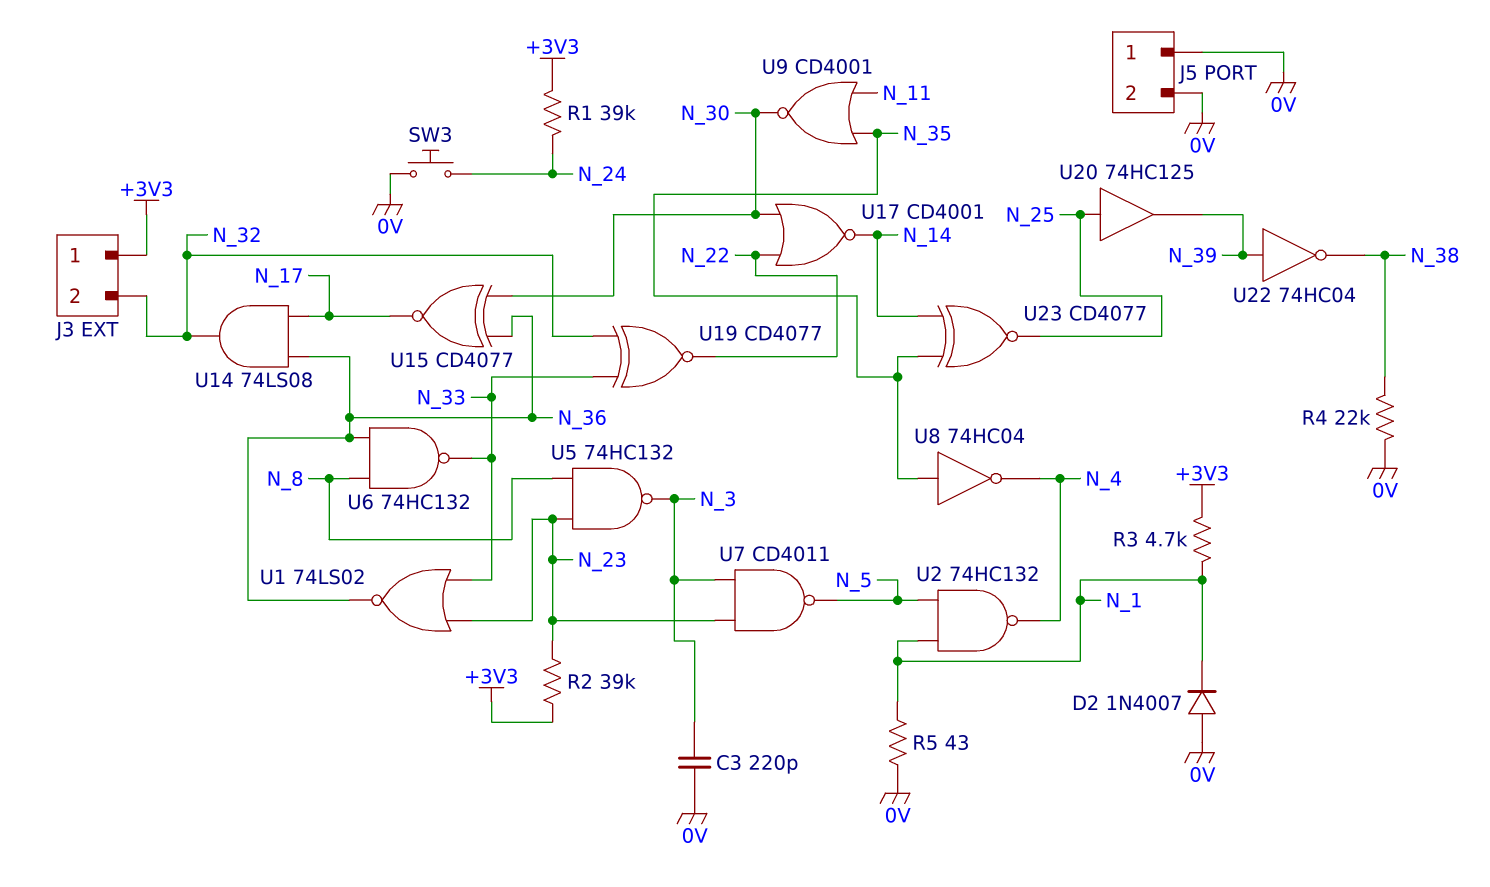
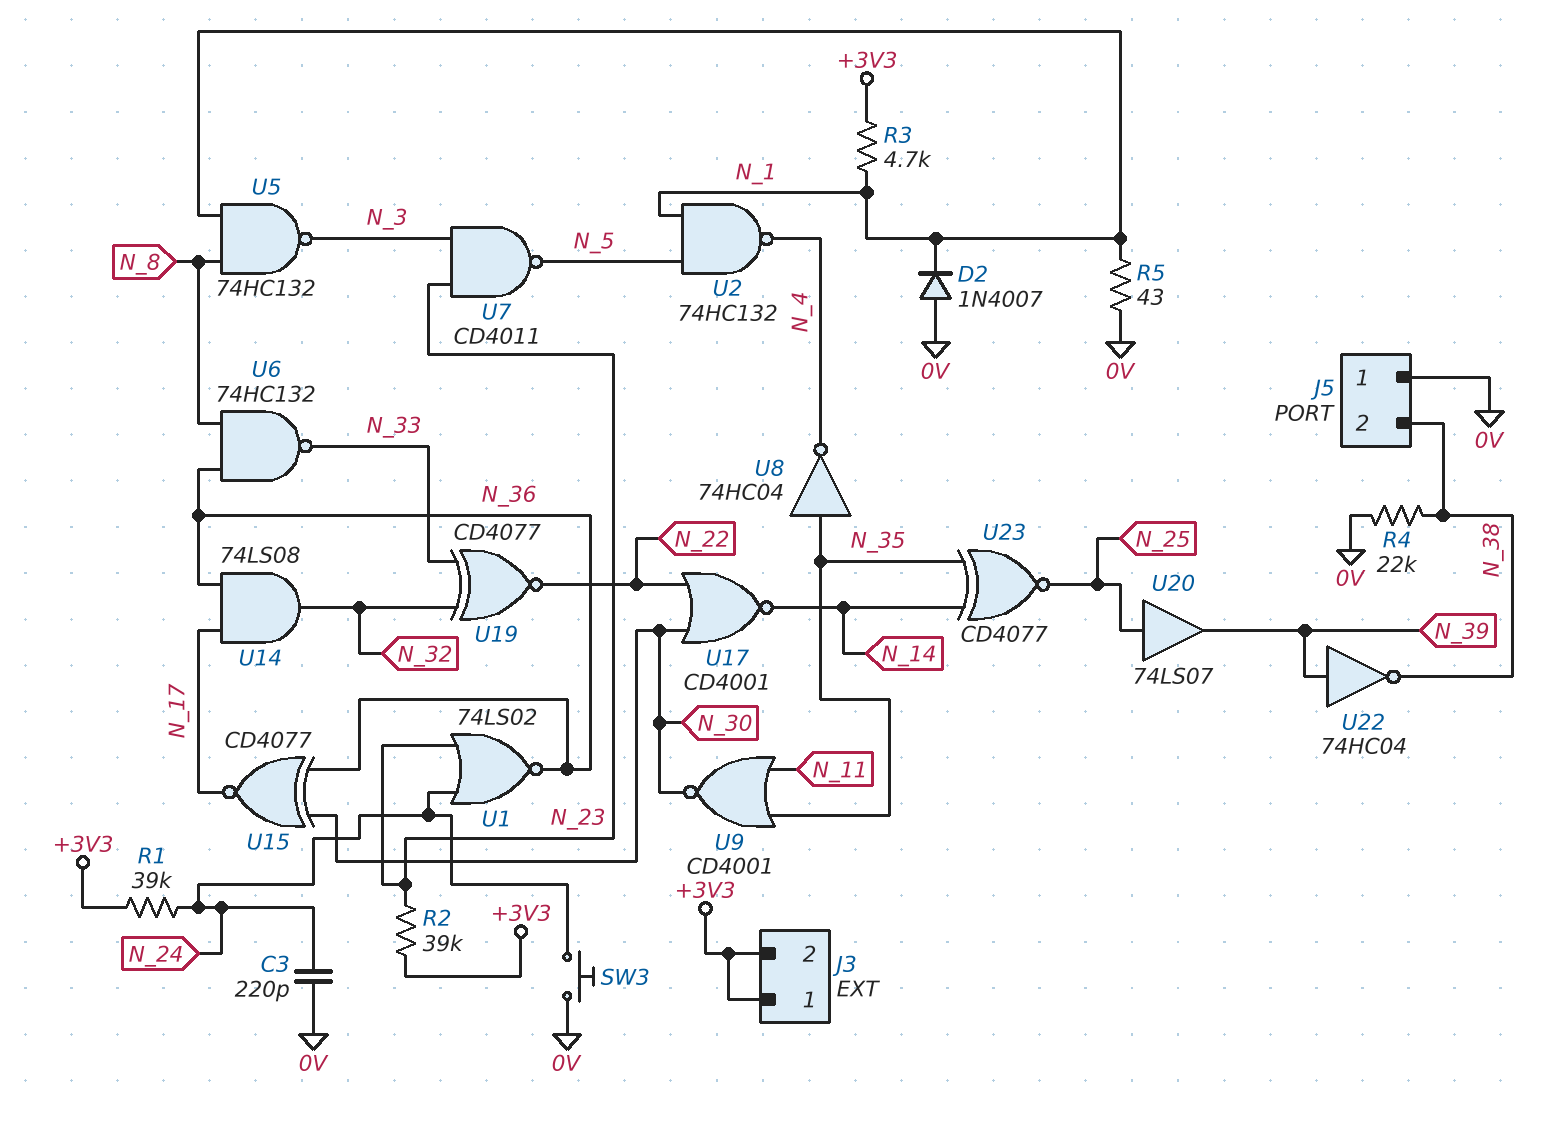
C3: 220pF (0V, N_3) -> 220pF (0V, N_24)
J3 pin 2: N_32 -> +3V3
J5 pin 2: 0V -> N_38
U1: NOR 74LS02 (in N_23, in N_33, out N_36) -> NOR 74LS02 (in N_23, in N_24, out N_36)
U5: NAND 74HC132 (in N_8, in N_23, out N_3) -> NAND 74HC132 (in N_1, in N_8, out N_3)
U20: buffer 74HC125 (in N_25, out N_39) -> buffer 74LS07 (in N_25, out N_39)

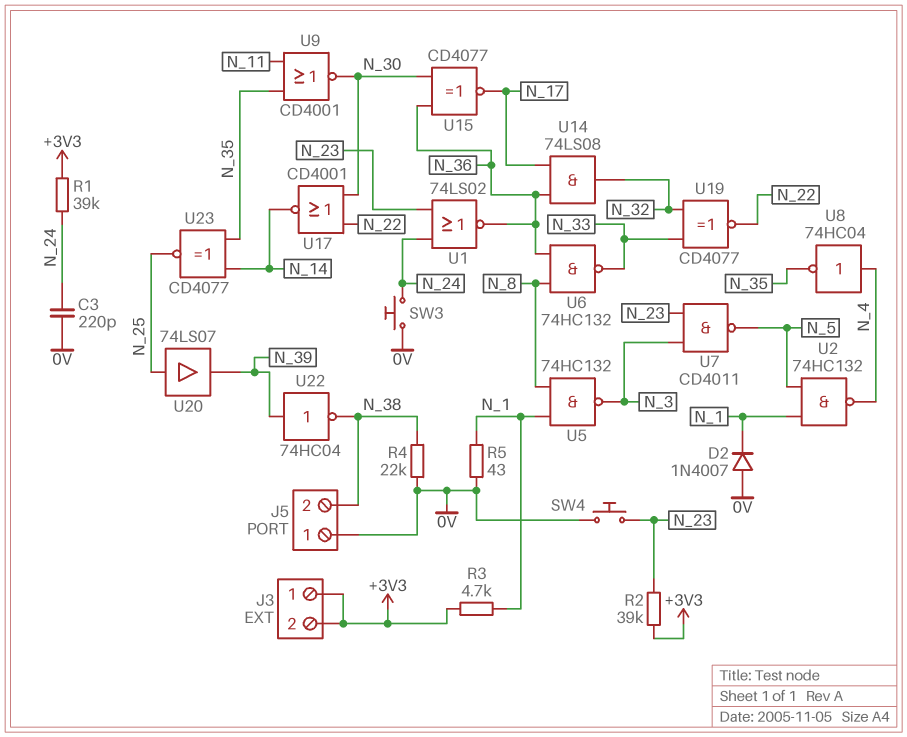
SW4: none -> button (0V, N_23)
U8: NOT 74HC04 (in N_35, out N_4) -> NOT 74HC04 (in N_4, out N_35)

